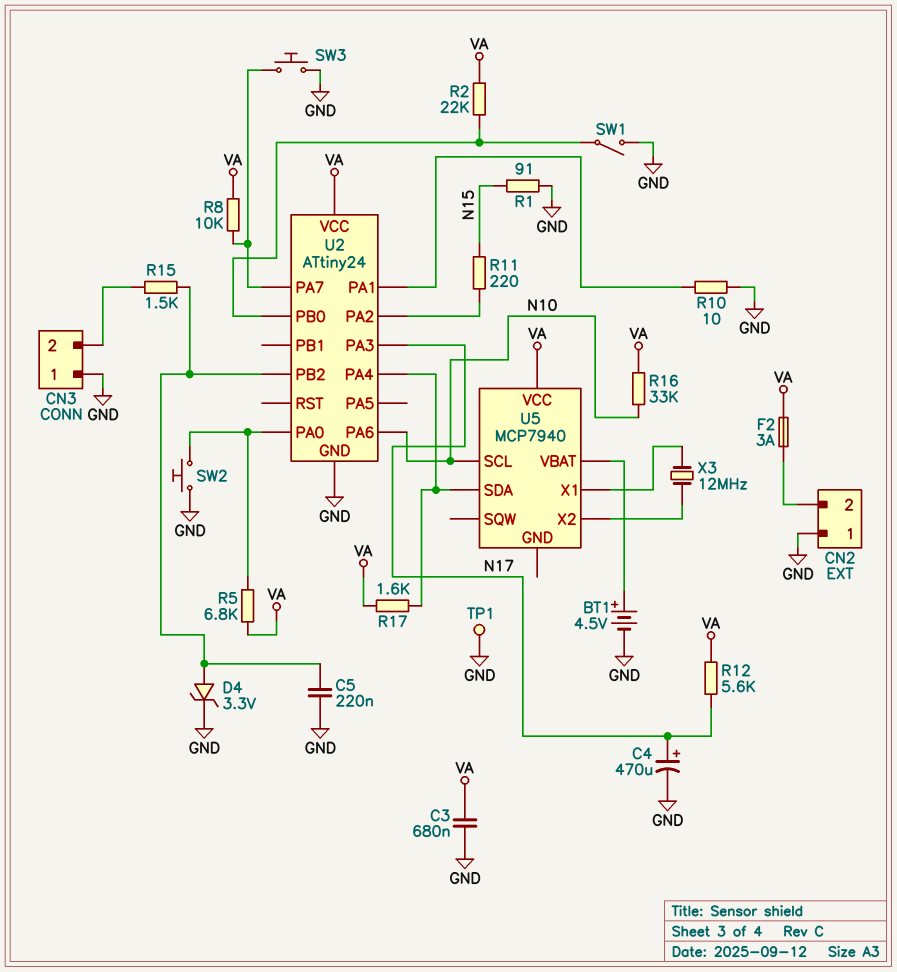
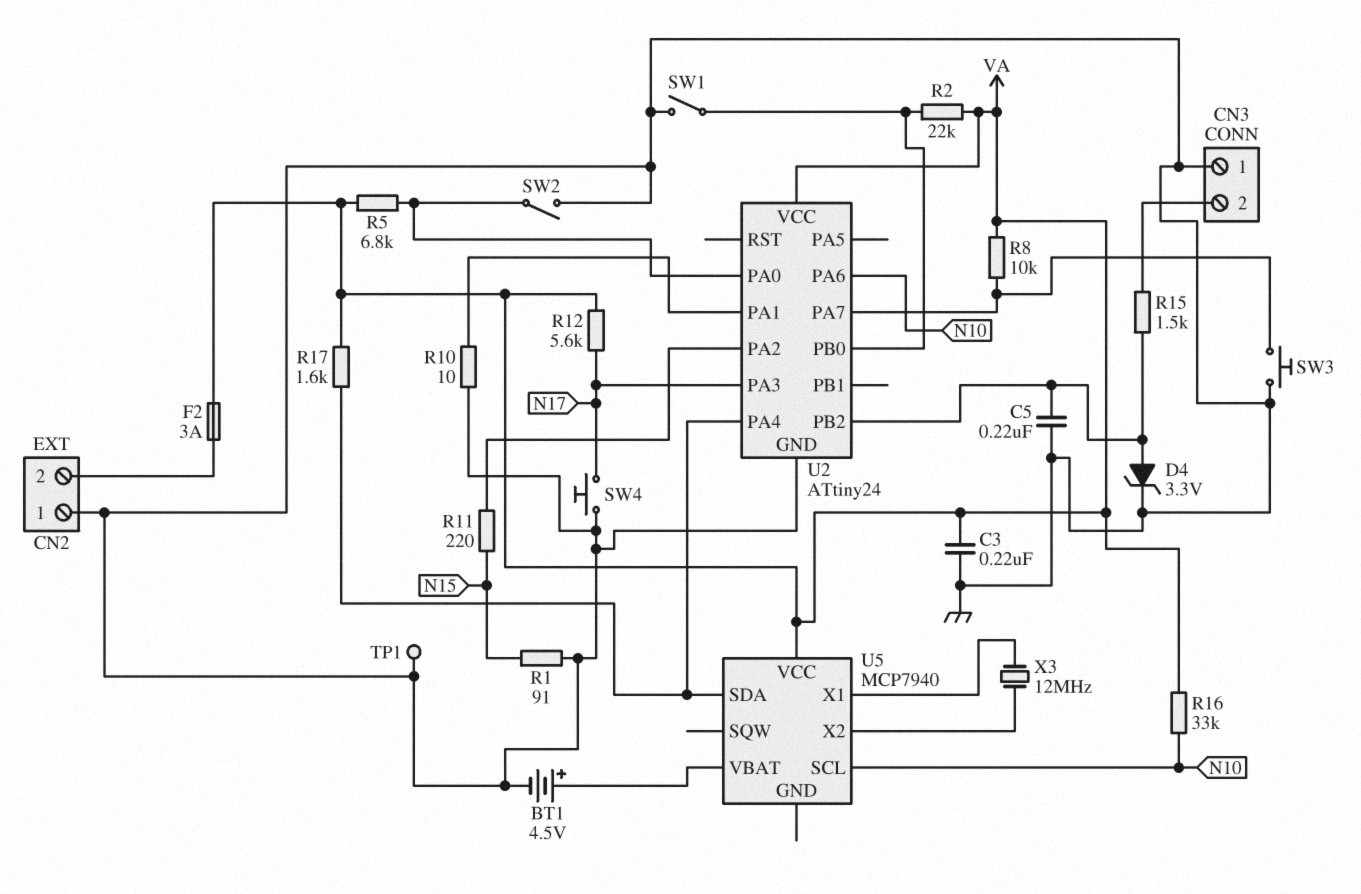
C3: 680nF (GND, VA) -> 220nF (GND, VA)
C4: 470uF (plus N17, minus GND) -> none
SW2: button (GND, U2/PA0) -> switch (GND, U2/PA0)
SW4: none -> button (GND, N17)

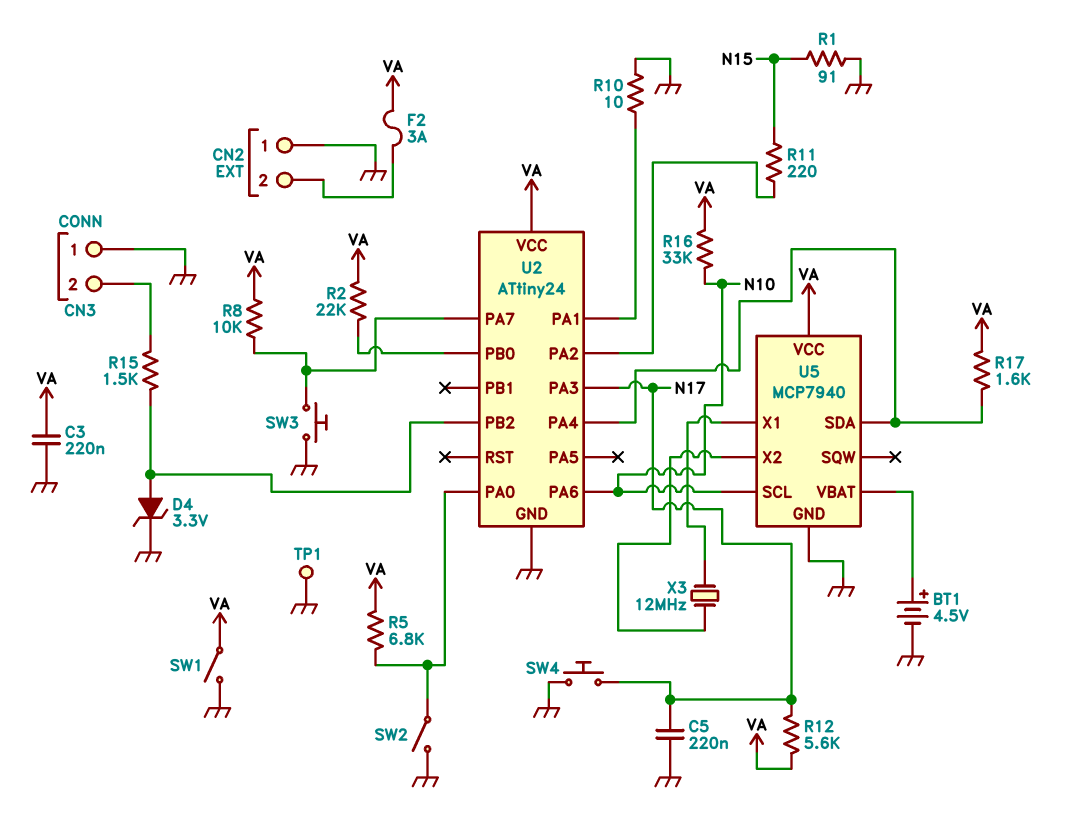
C5: 220nF (GND, U2/PB2) -> 220nF (GND, N17)
SW1: switch (GND, U2/PB0) -> switch (GND, VA)
U5 pin GND: none -> GND

